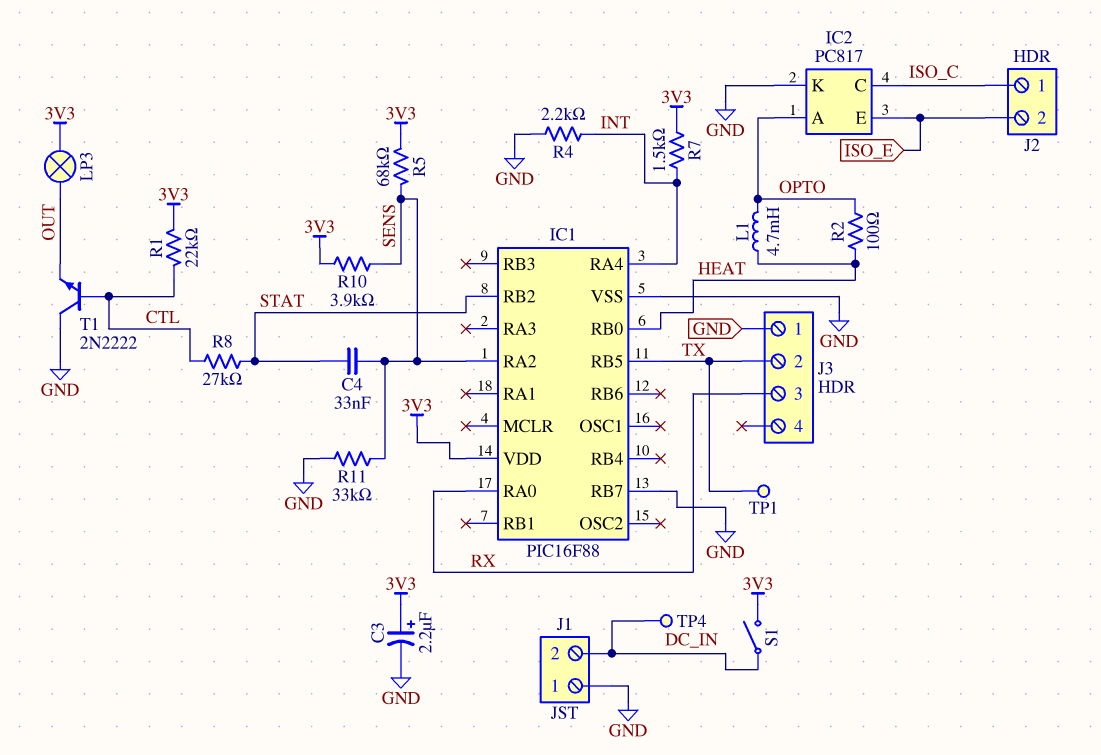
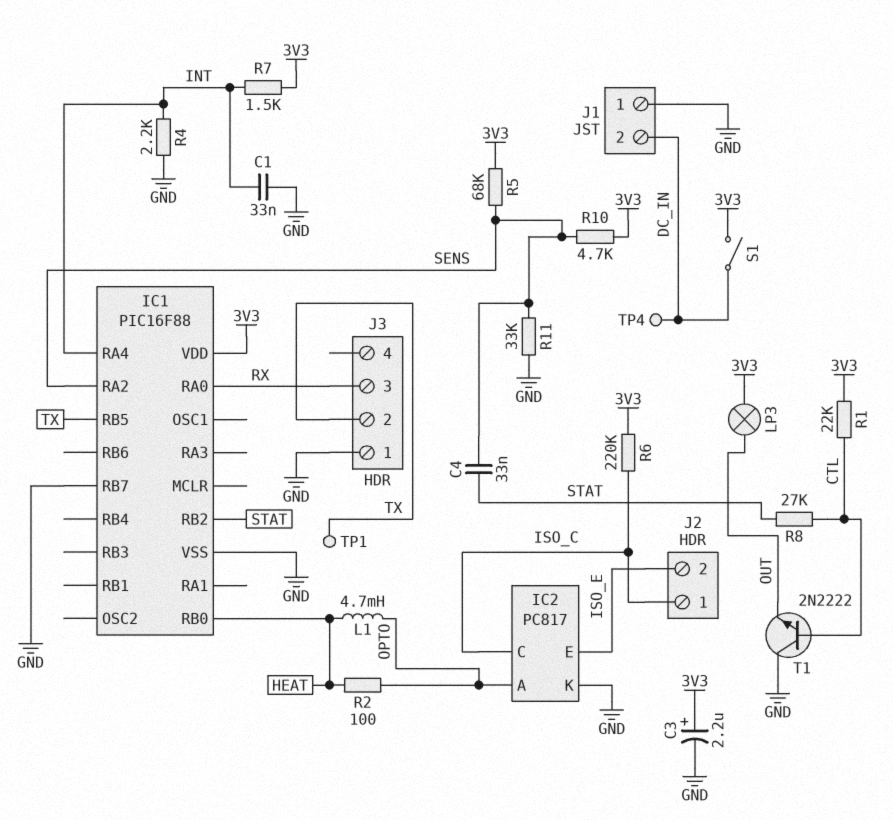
C1: none -> 33nF (GND, INT)
R6: none -> 220k (3V3, ISO_C)
R10: 3.9k (3V3, SENS) -> 4.7k (3V3, SENS)

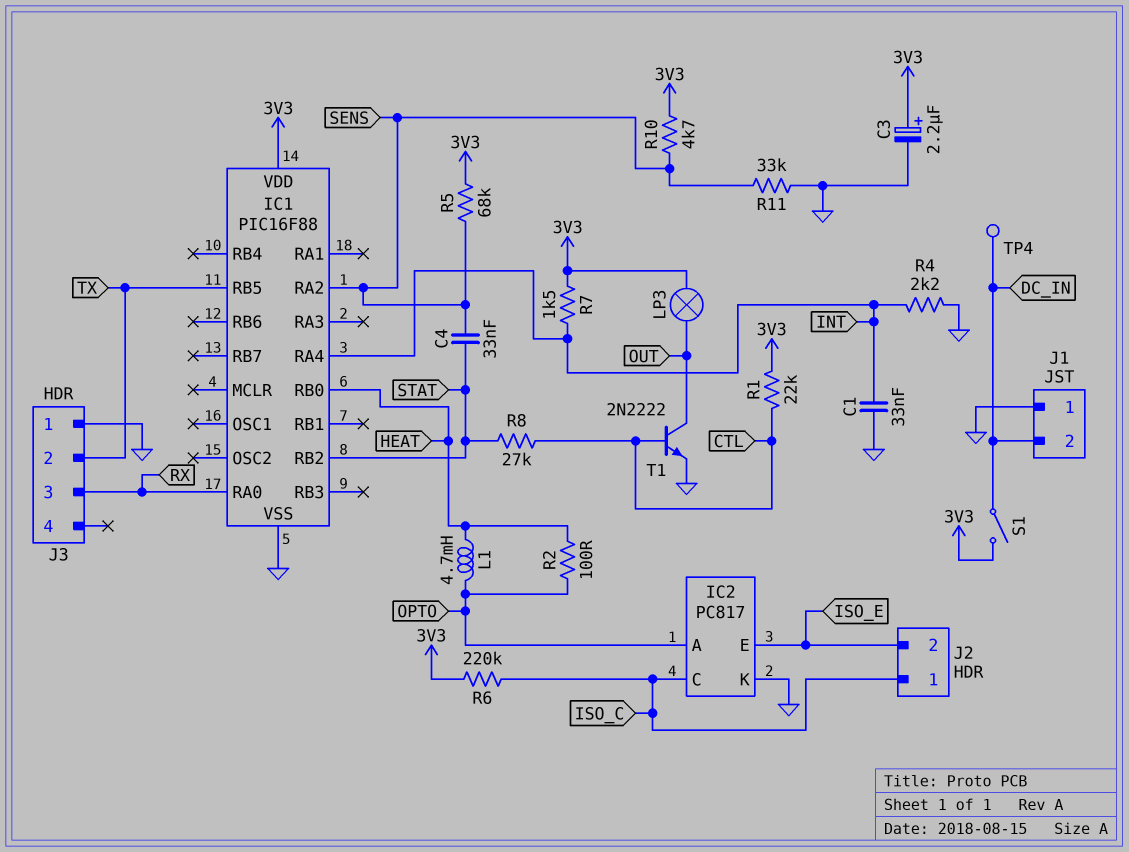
IC1 pin RB7: GND -> none
T1: NPN 2N2222 (B CTL, C GND, E OUT) -> NPN 2N2222 (B CTL, C OUT, E GND)
TP1: test point (TX) -> none

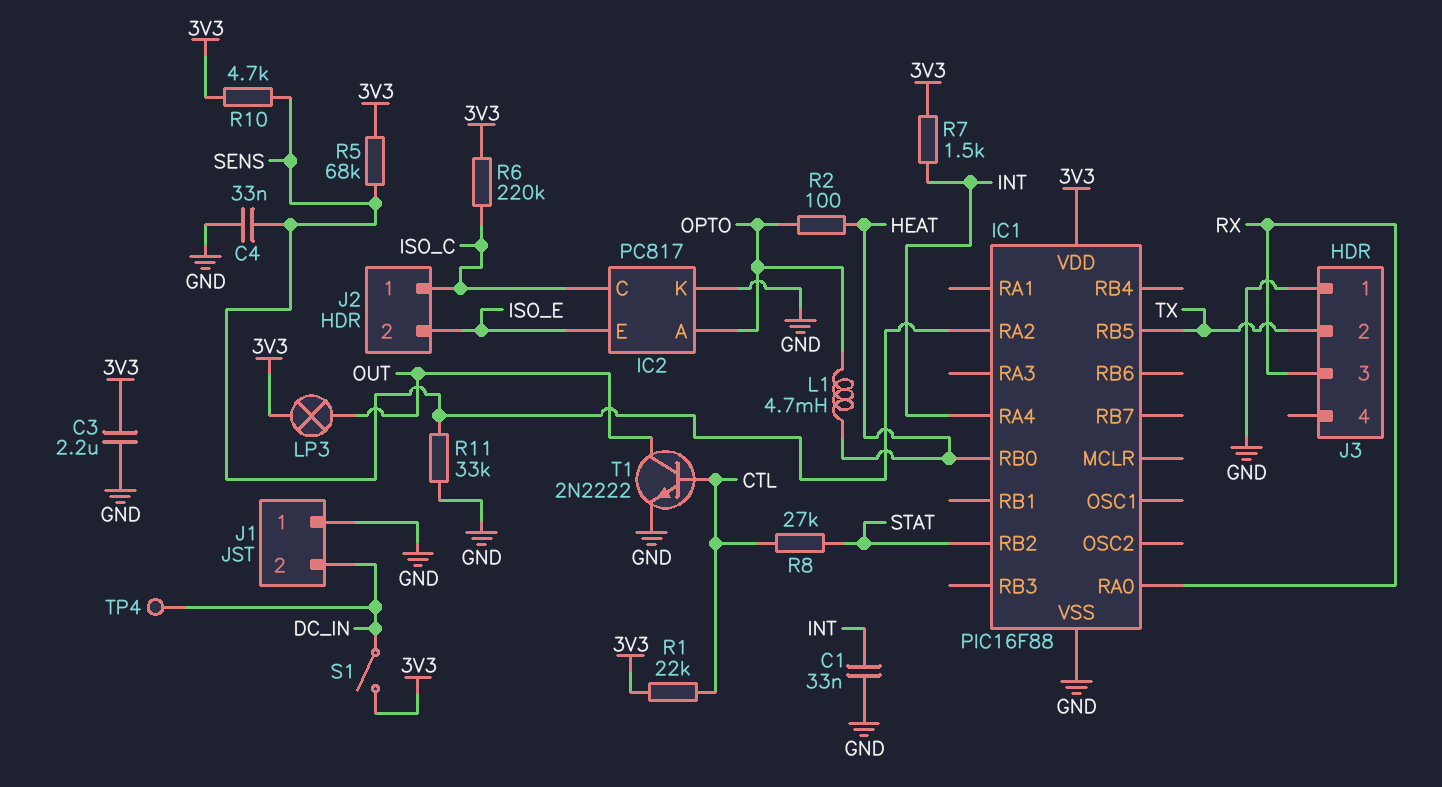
C3: 2.2uF (plus 3V3, minus GND) -> 2.2uF (3V3, GND)
C4: 33nF (SENS, STAT) -> 33nF (GND, SENS)
R4: 2.2k (GND, INT) -> none

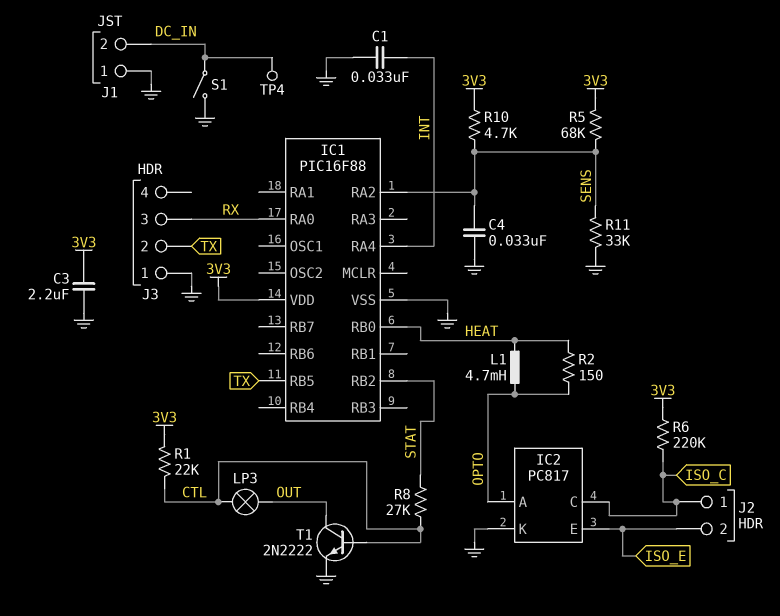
LP3: lamp (3V3, OUT) -> lamp (CTL, OUT)
R2: 100 (HEAT, OPTO) -> 150 (HEAT, OPTO)
R7: 1.5k (3V3, INT) -> none
S1: switch (3V3, DC_IN) -> switch (DC_IN, GND)

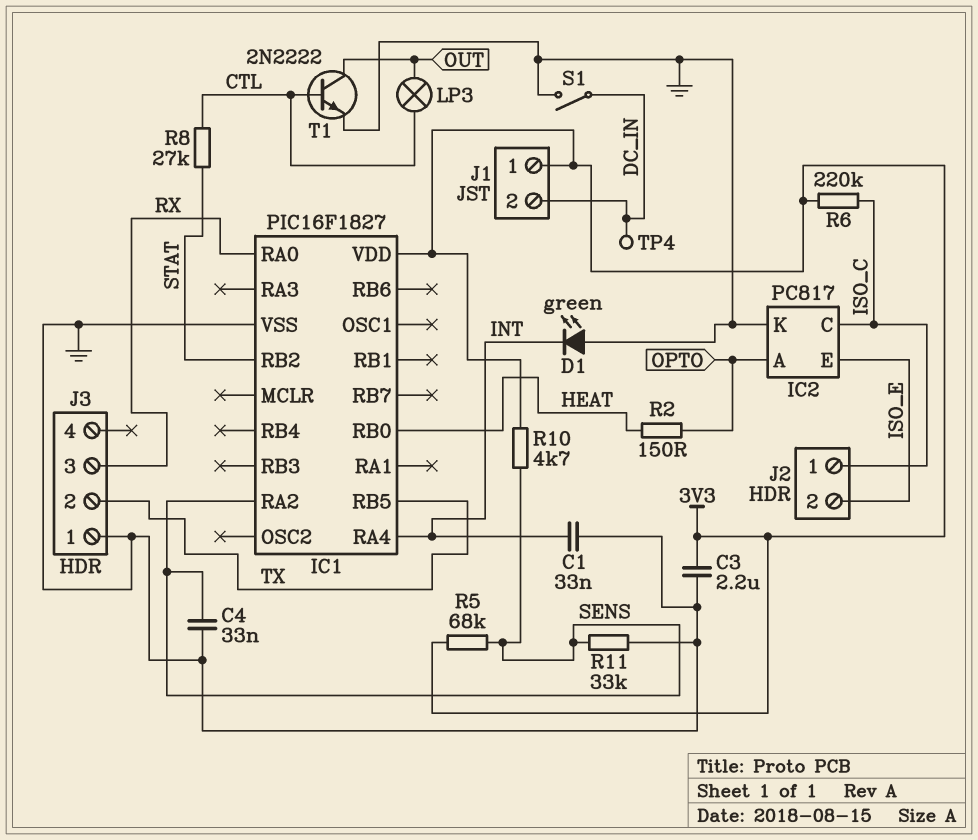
D1: none -> LED green (A GND, K INT)
IC1: PIC16F88 -> PIC16F1827
J1 pin 1: GND -> 3V3
L1: 4.7mH (HEAT, OPTO) -> none
R1: 22k (3V3, CTL) -> none

